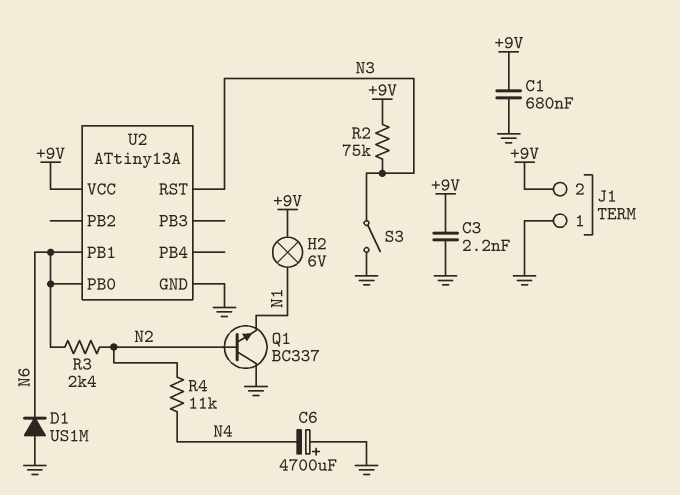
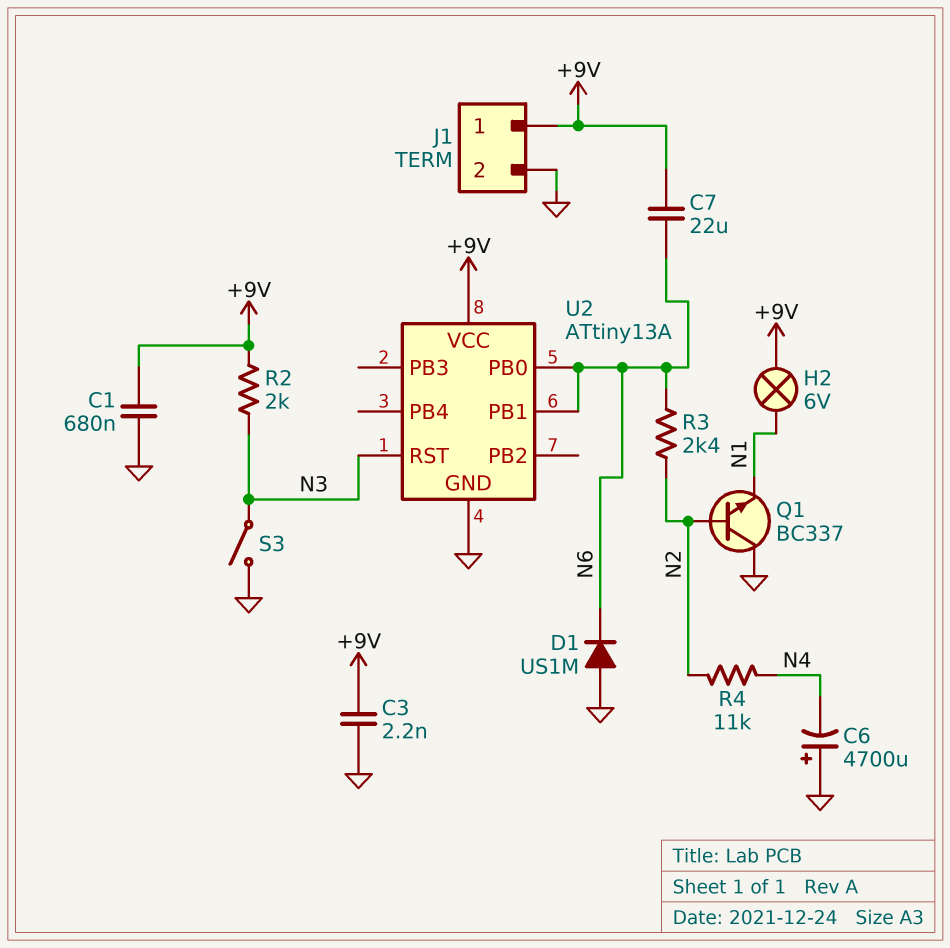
C7: none -> 22uF (+9V, N6)
J1 pin 1: GND -> +9V
J1 pin 2: +9V -> GND
R2: 75k (+9V, N3) -> 2k (+9V, N3)

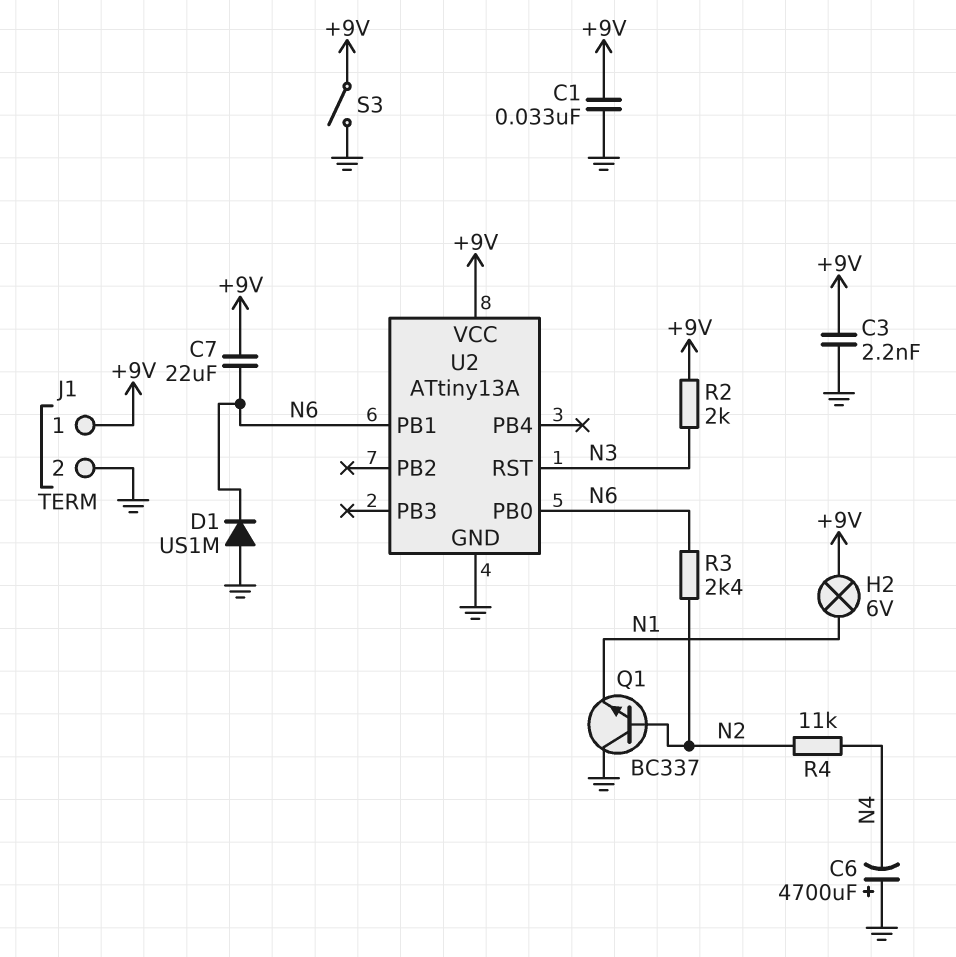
C1: 680nF (+9V, GND) -> 33nF (+9V, GND)
S3: switch (GND, N3) -> switch (+9V, GND)

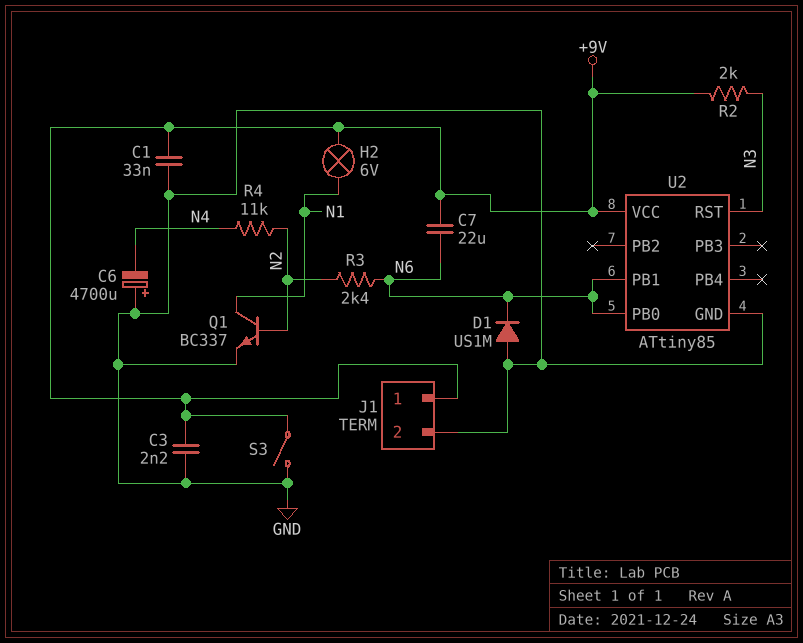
Q1: NPN BC337 (B N2, C GND, E N1) -> NPN BC337 (B N2, C N1, E GND)
U2: ATtiny13A -> ATtiny85

